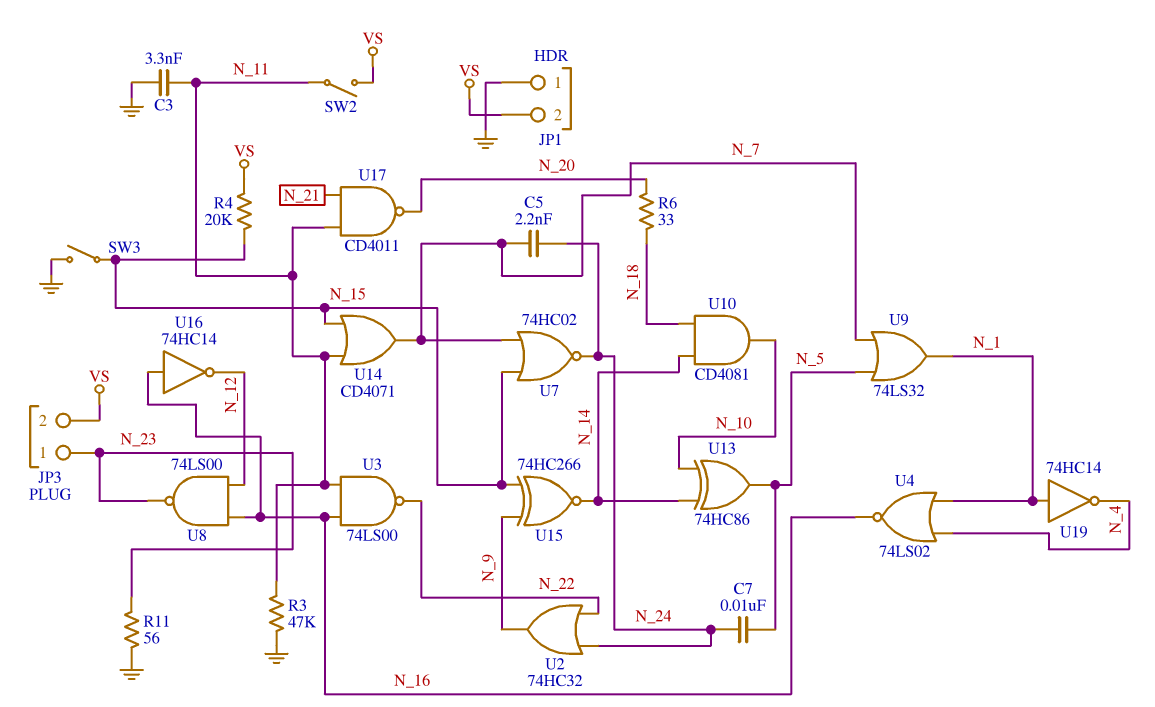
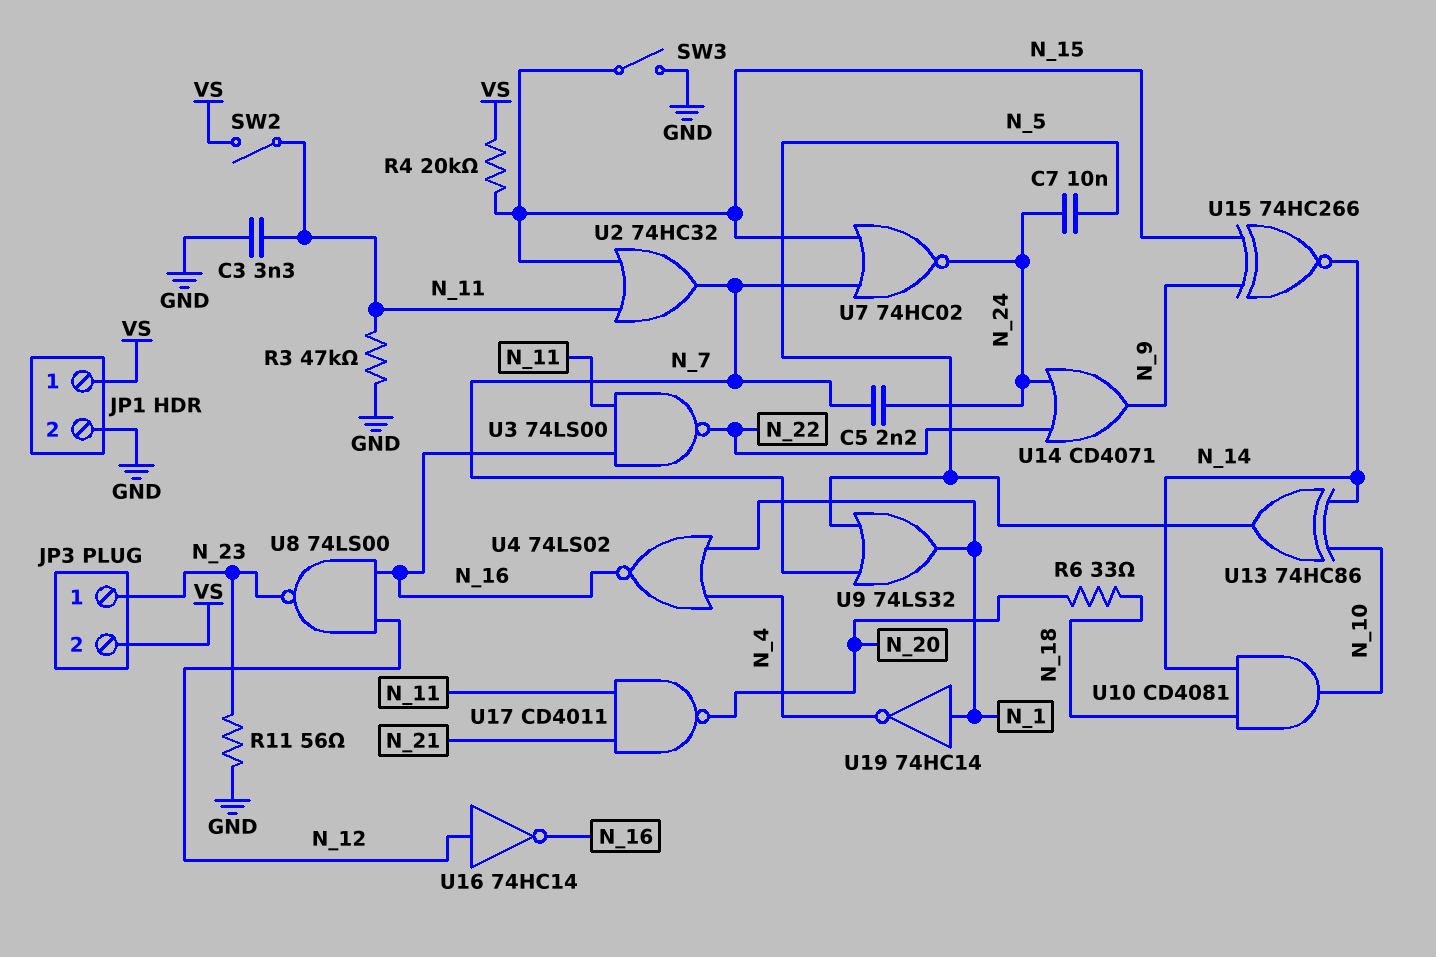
JP1 pin 1: GND -> VS
JP1 pin 2: VS -> GND
U2: OR 74HC32 (in N_22, in N_24, out N_9) -> OR 74HC32 (in N_11, in N_15, out N_7)
U14: OR CD4071 (in N_11, in N_15, out N_7) -> OR CD4071 (in N_22, in N_24, out N_9)
U16: NOT 74HC14 (in N_16, out N_12) -> NOT 74HC14 (in N_12, out N_16)

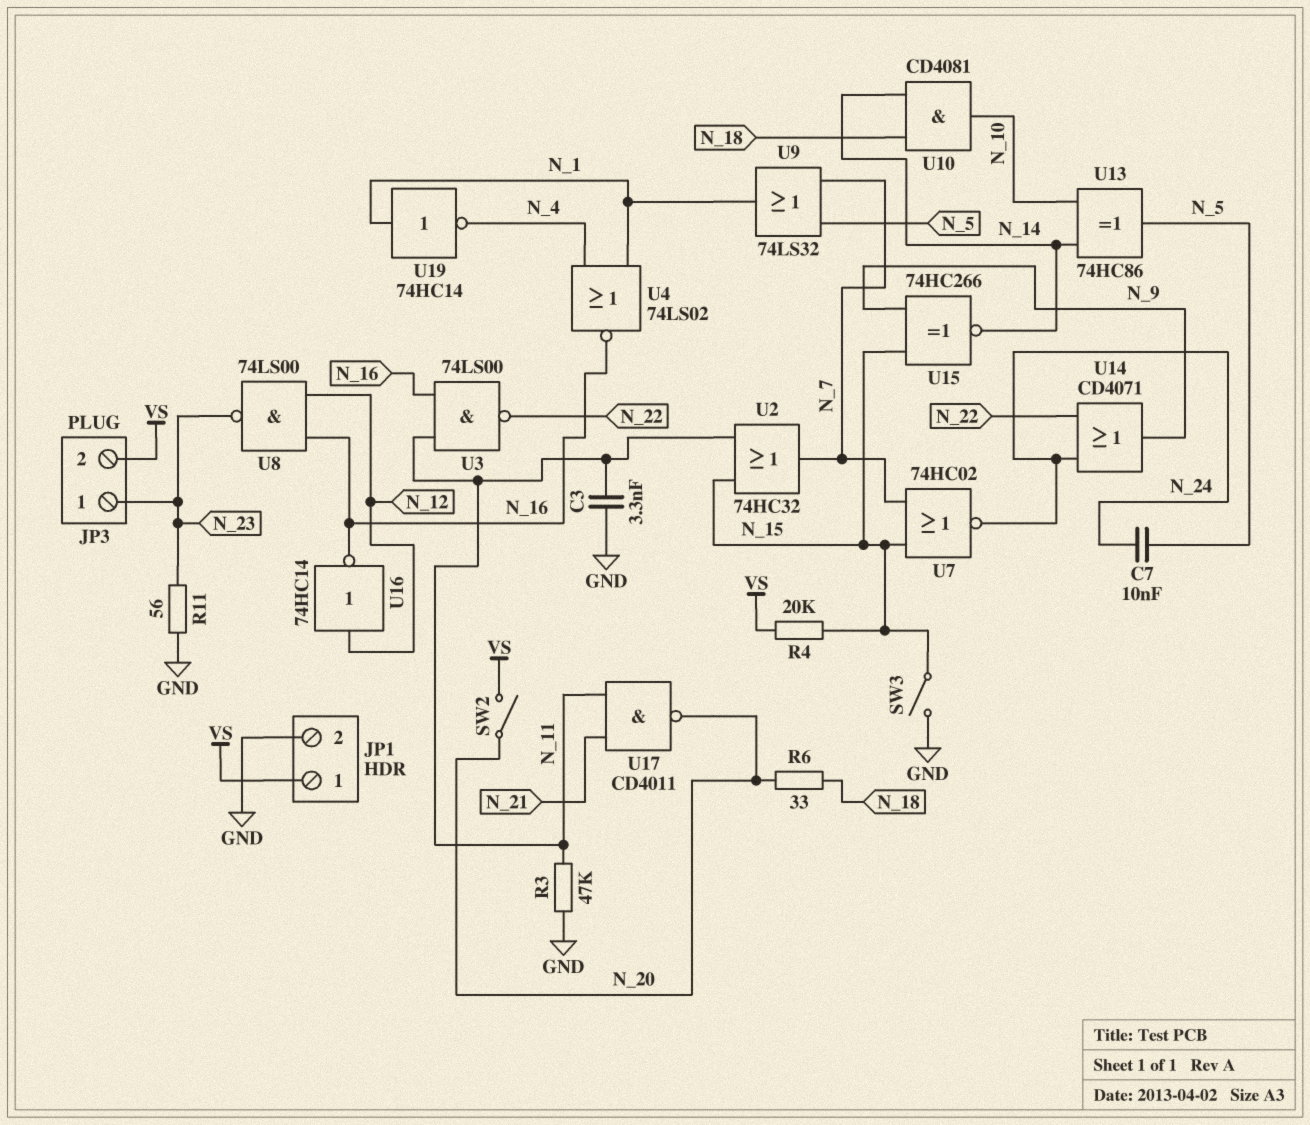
C5: 2.2nF (N_7, N_24) -> none
SW2: switch (N_11, VS) -> switch (N_20, VS)

